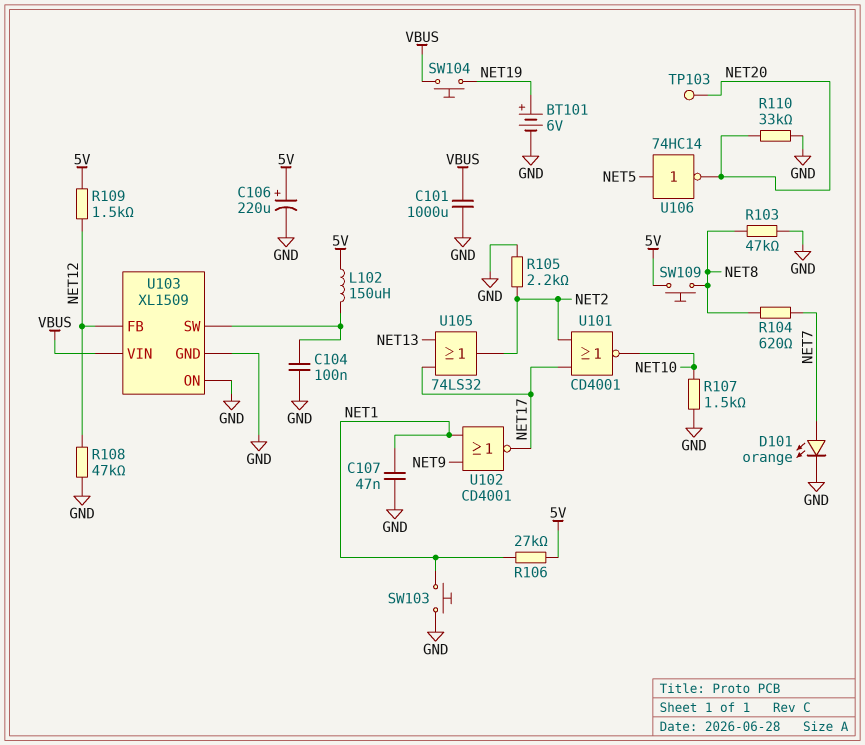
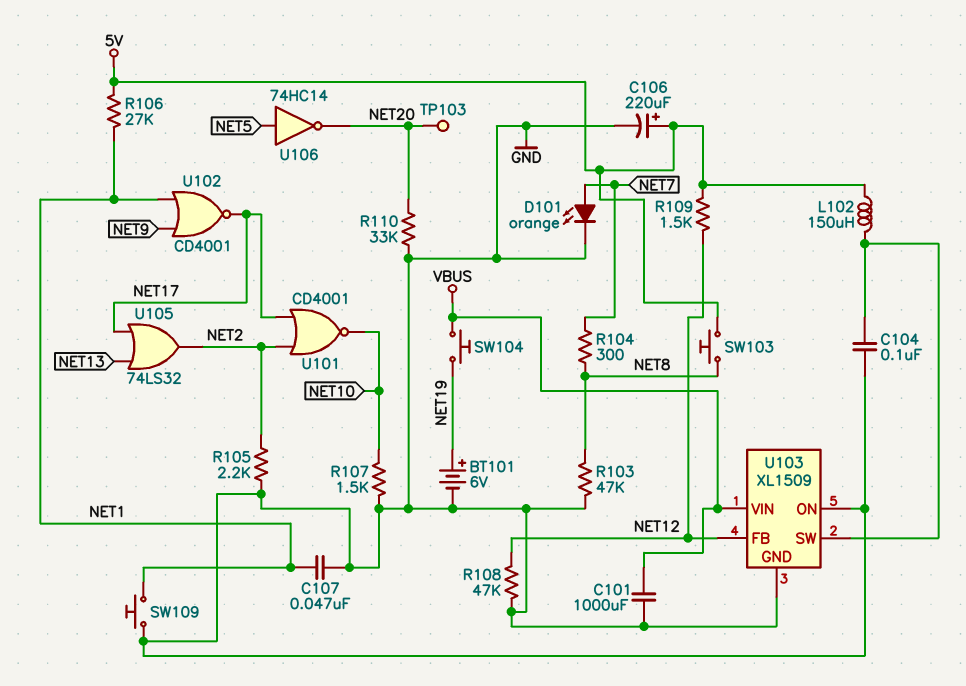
R104: 620 (NET7, NET8) -> 300 (NET7, NET8)
SW103: button (GND, NET1) -> button (5V, NET8)
SW109: button (5V, NET8) -> button (GND, NET1)

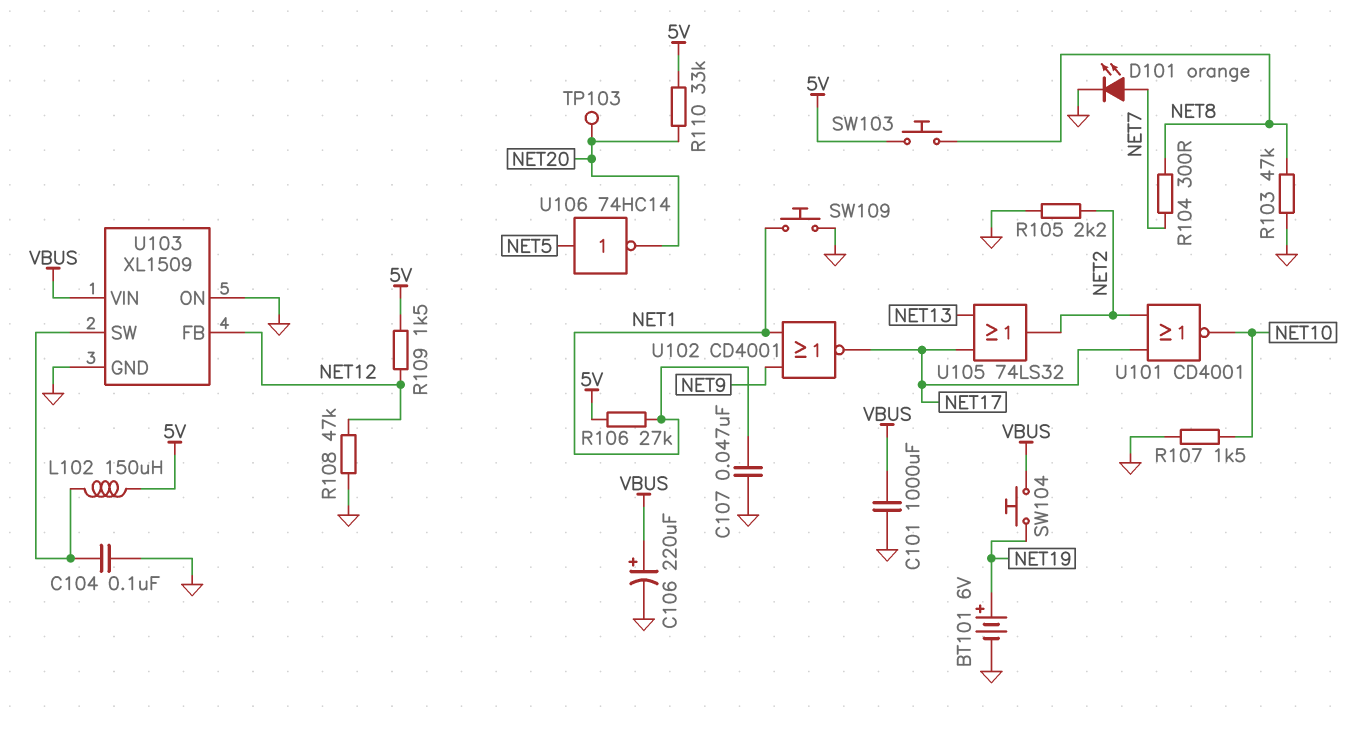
C106: 220uF (plus 5V, minus GND) -> 220uF (plus VBUS, minus GND)
R110: 33k (GND, NET20) -> 33k (5V, NET20)

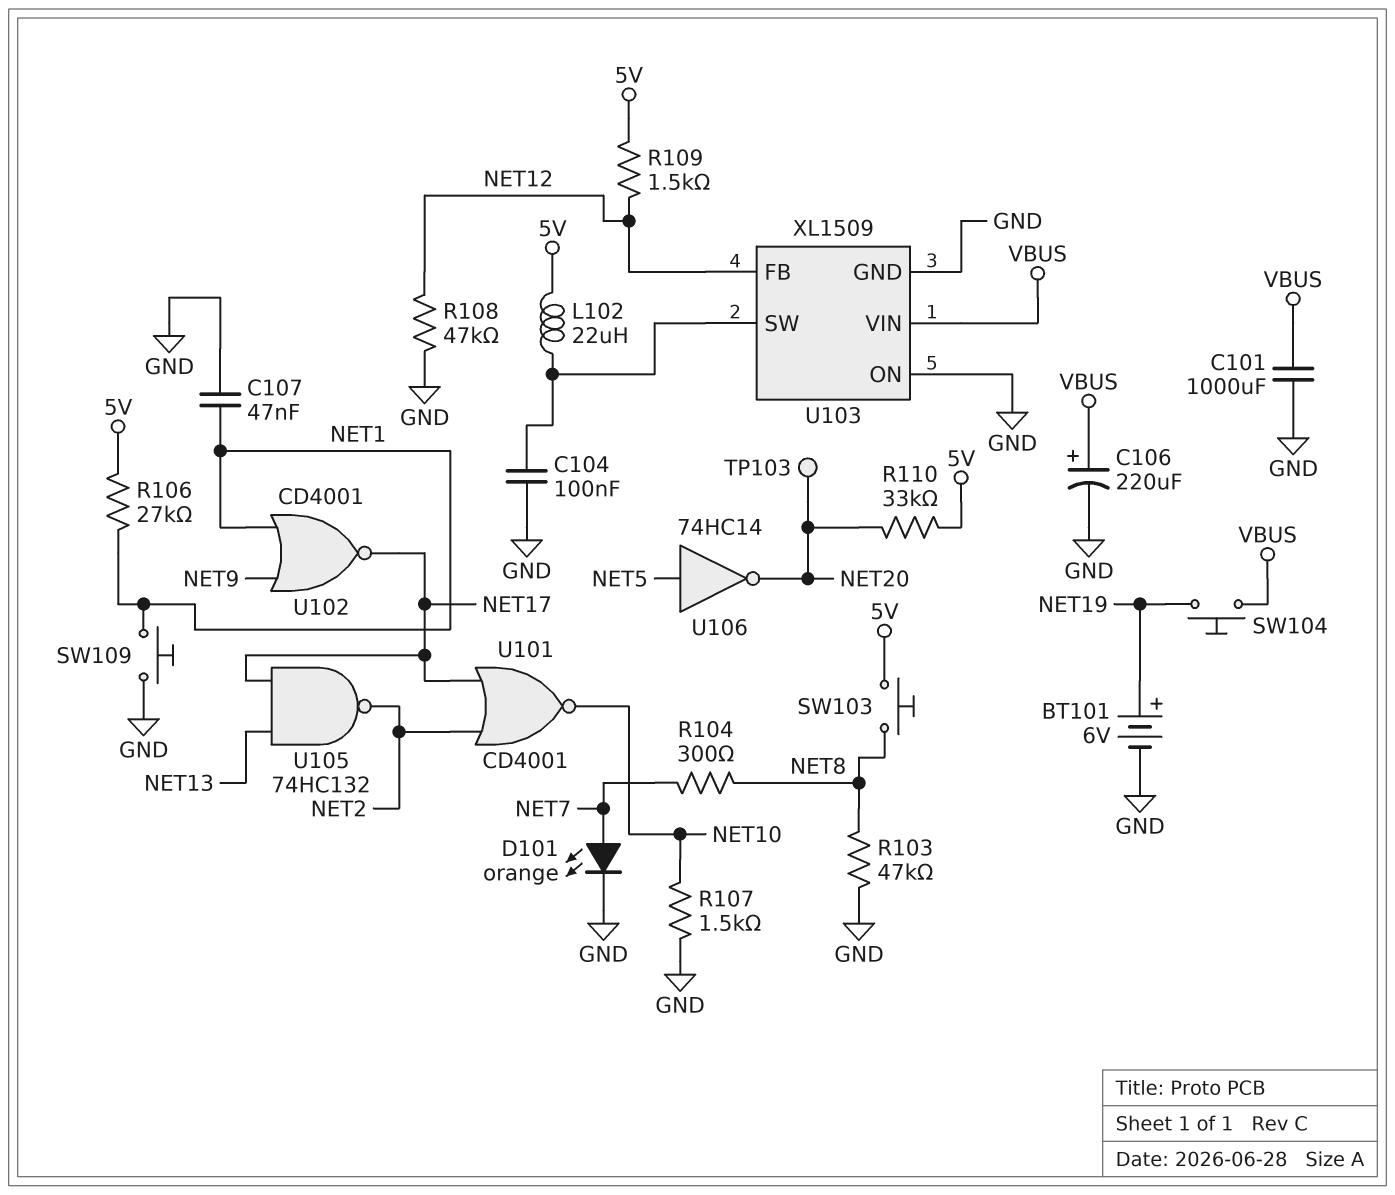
L102: 150uH (5V, U103/SW) -> 22uH (5V, U103/SW)
R105: 2.2k (GND, NET2) -> none
U105: OR 74LS32 (in NET13, in NET17, out NET2) -> NAND 74HC132 (in NET13, in NET17, out NET2)

